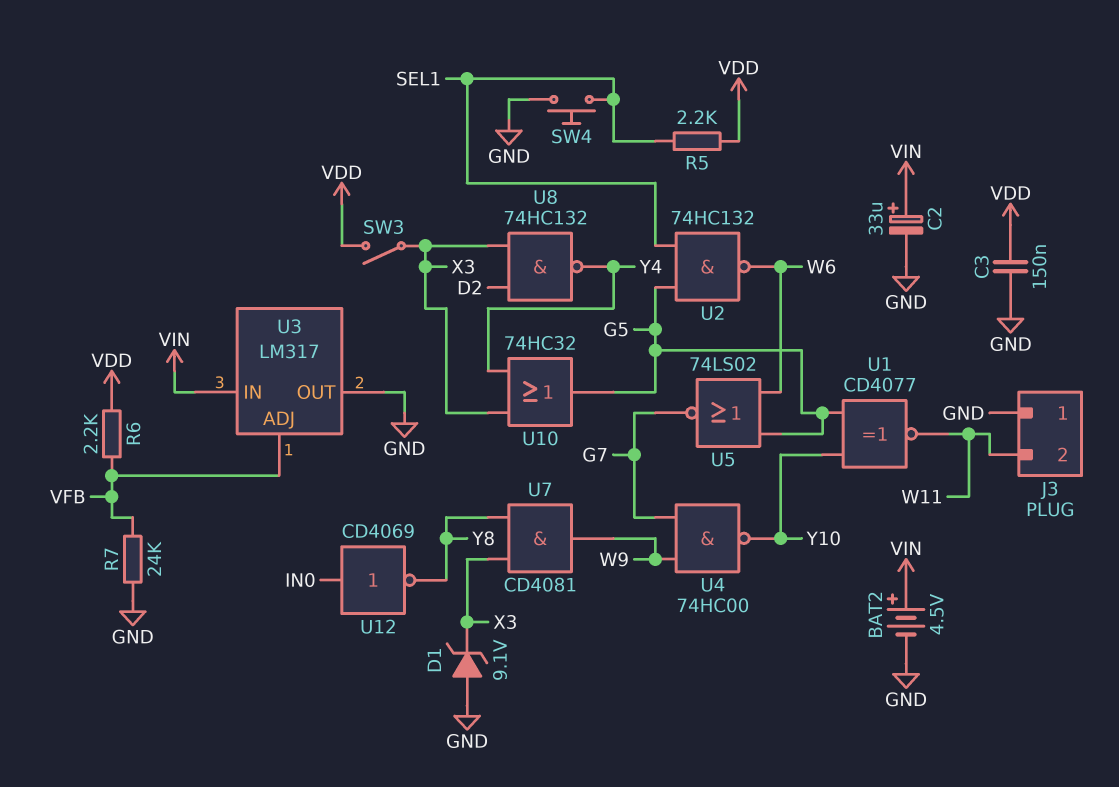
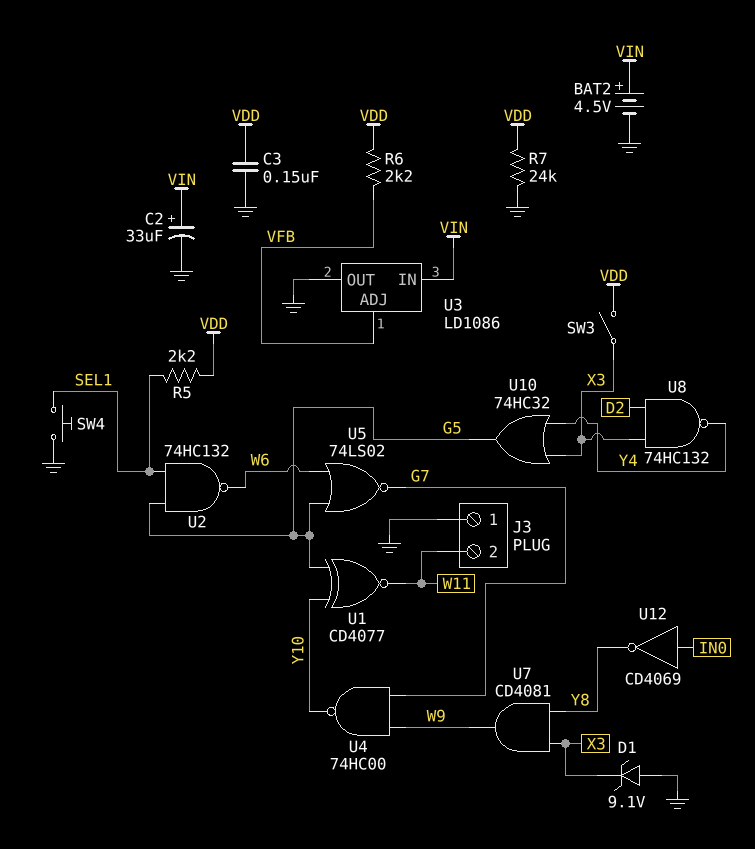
R7: 24k (GND, VFB) -> 24k (GND, VDD)
U3: LM317 -> LD1086

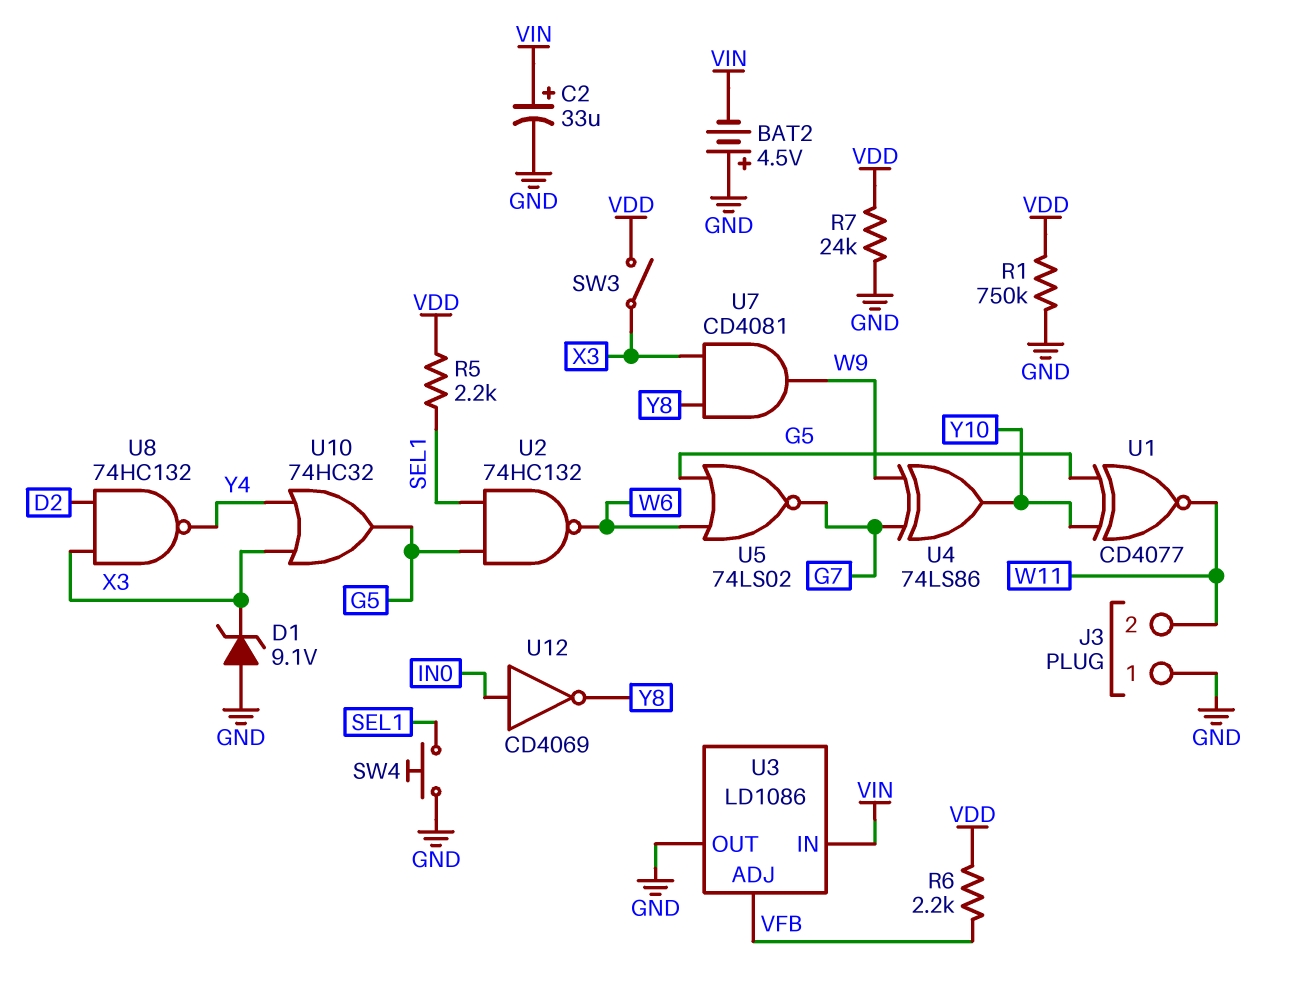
BAT2: 4.5V (plus VIN, minus GND) -> 4.5V (plus GND, minus VIN)
C3: 150nF (GND, VDD) -> none
R1: none -> 750k (GND, VDD)
U4: NAND 74HC00 (in G7, in W9, out Y10) -> XOR 74LS86 (in G7, in W9, out Y10)

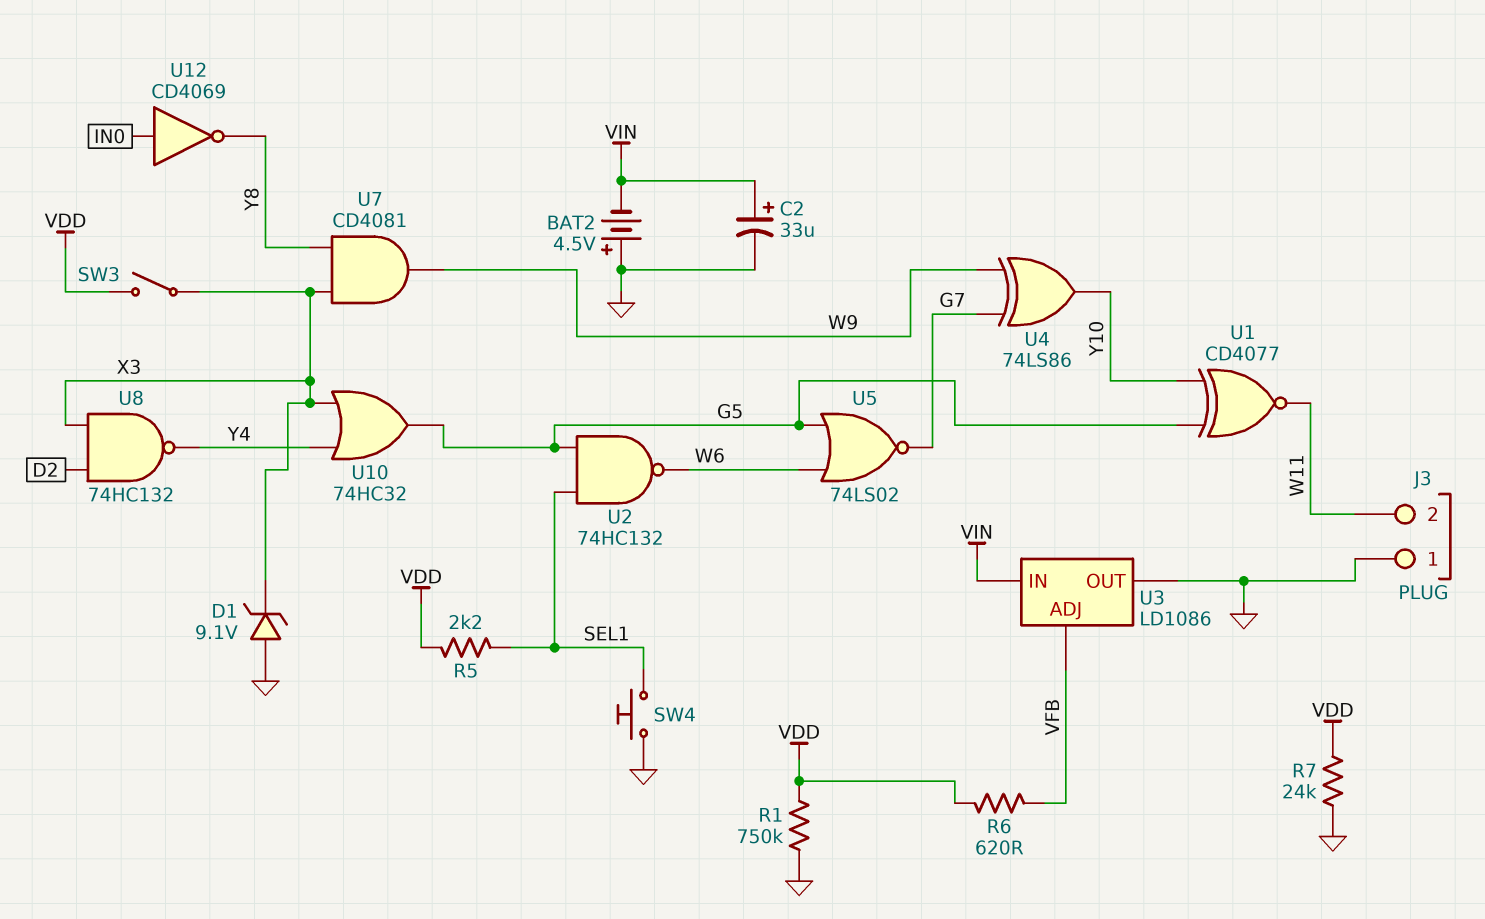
R6: 2.2k (VDD, VFB) -> 620 (VDD, VFB)

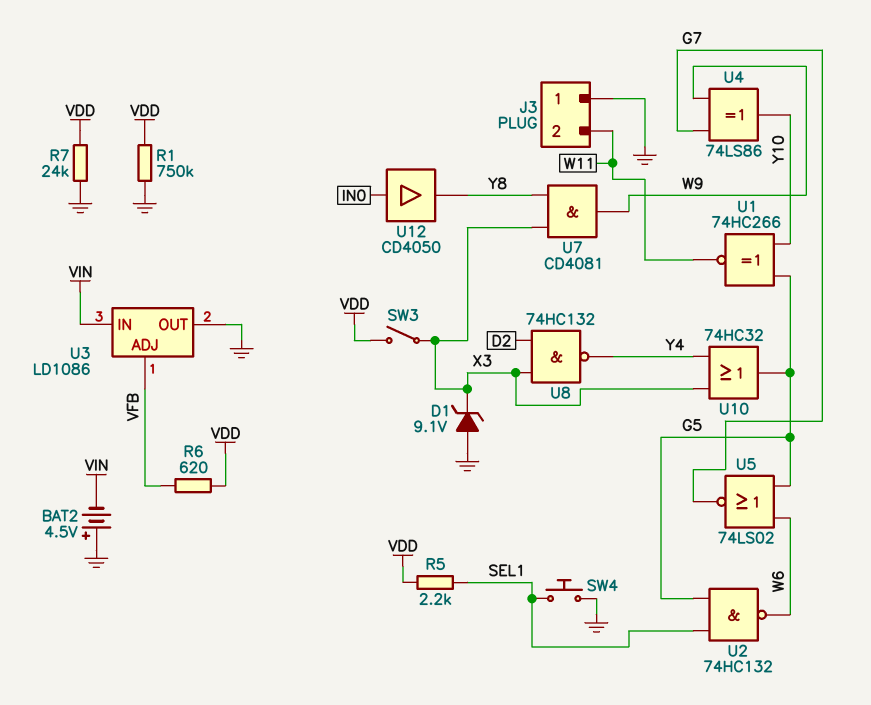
C2: 33uF (plus VIN, minus GND) -> none
U1: XNOR CD4077 (in G5, in Y10, out W11) -> XNOR 74HC266 (in G5, in Y10, out W11)
U12: NOT CD4069 (in IN0, out Y8) -> buffer CD4050 (in IN0, out Y8)

